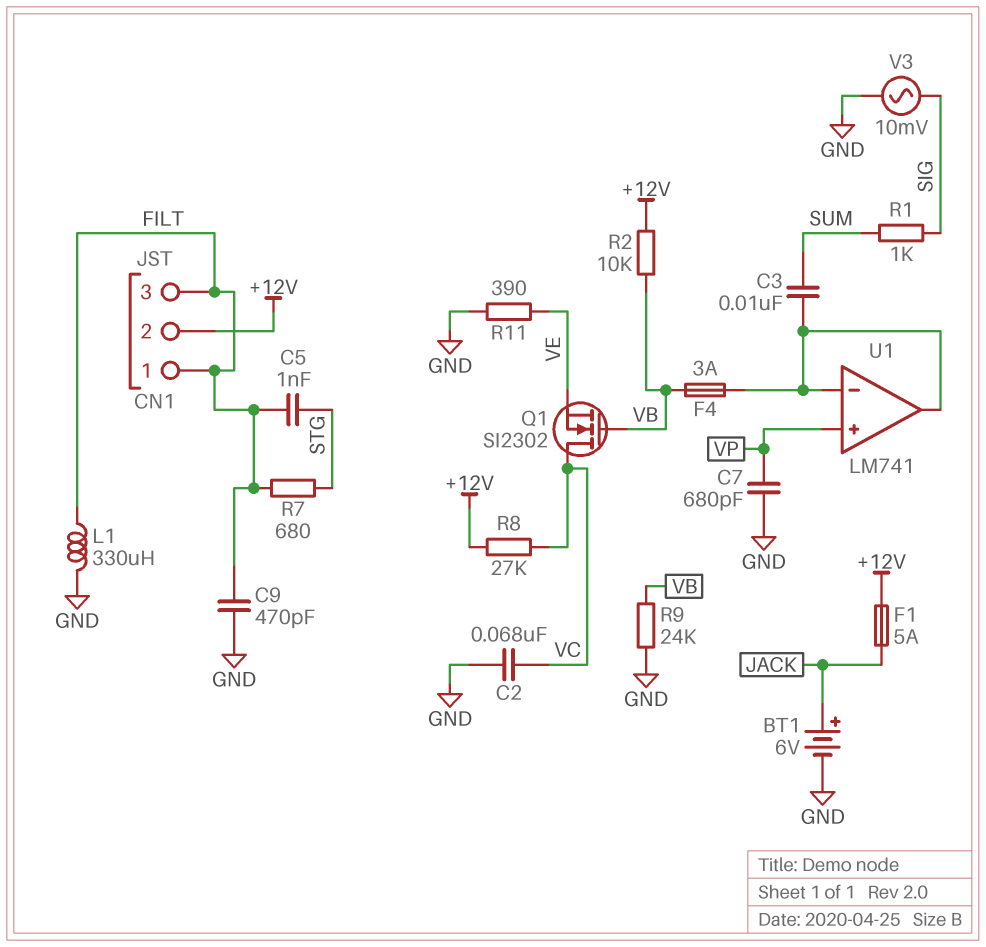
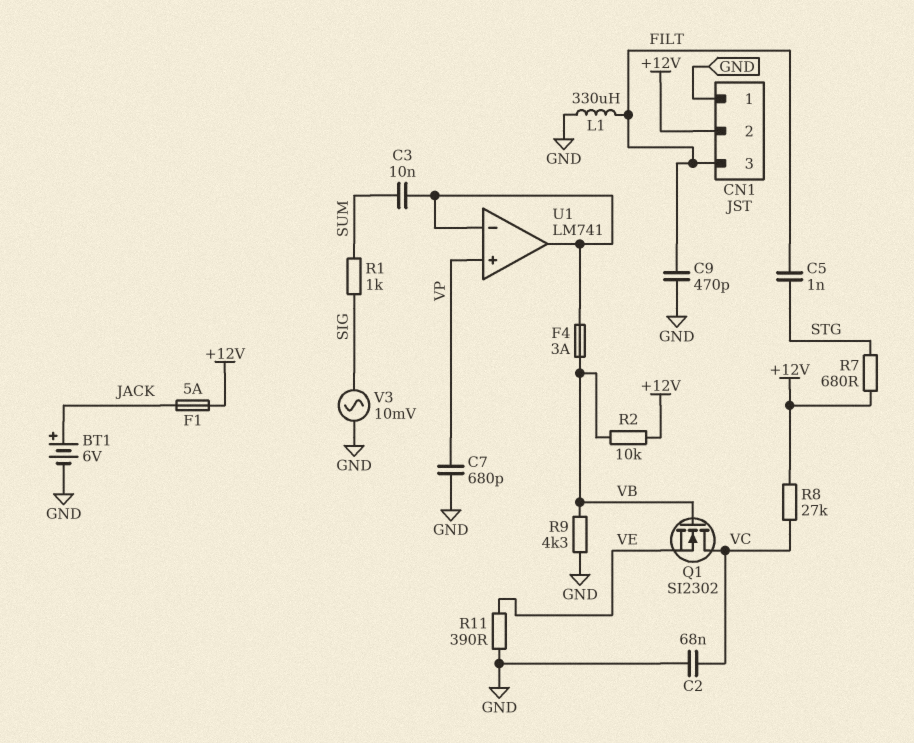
CN1 pin 1: FILT -> GND
R7: 680 (FILT, STG) -> 680 (+12V, STG)
R9: 24k (GND, VB) -> 4.3k (GND, VB)

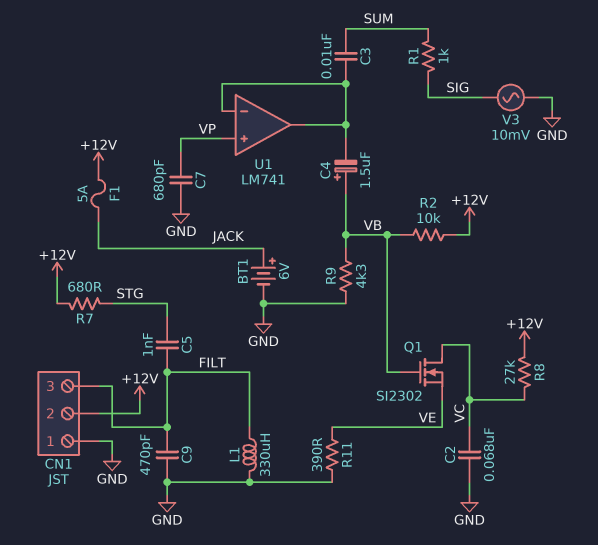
C4: none -> 1.5uF (plus VB, minus U1/in-)
F4: 3A (U1/in-, VB) -> none

